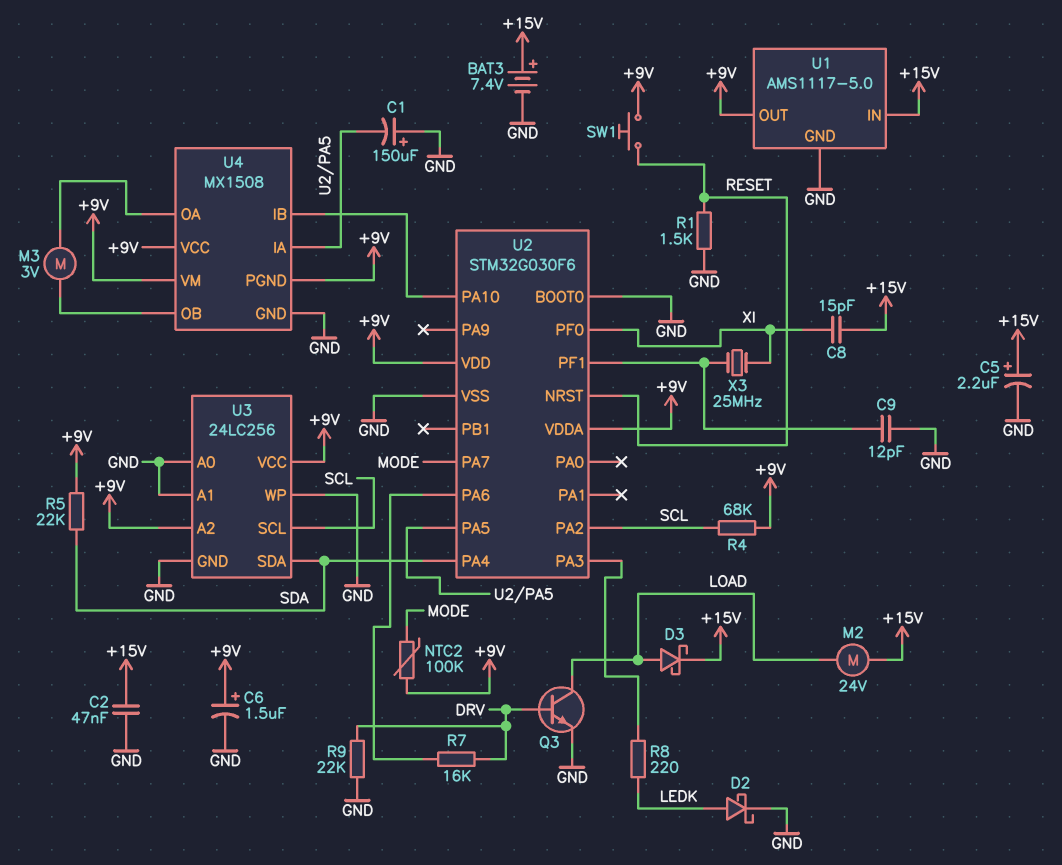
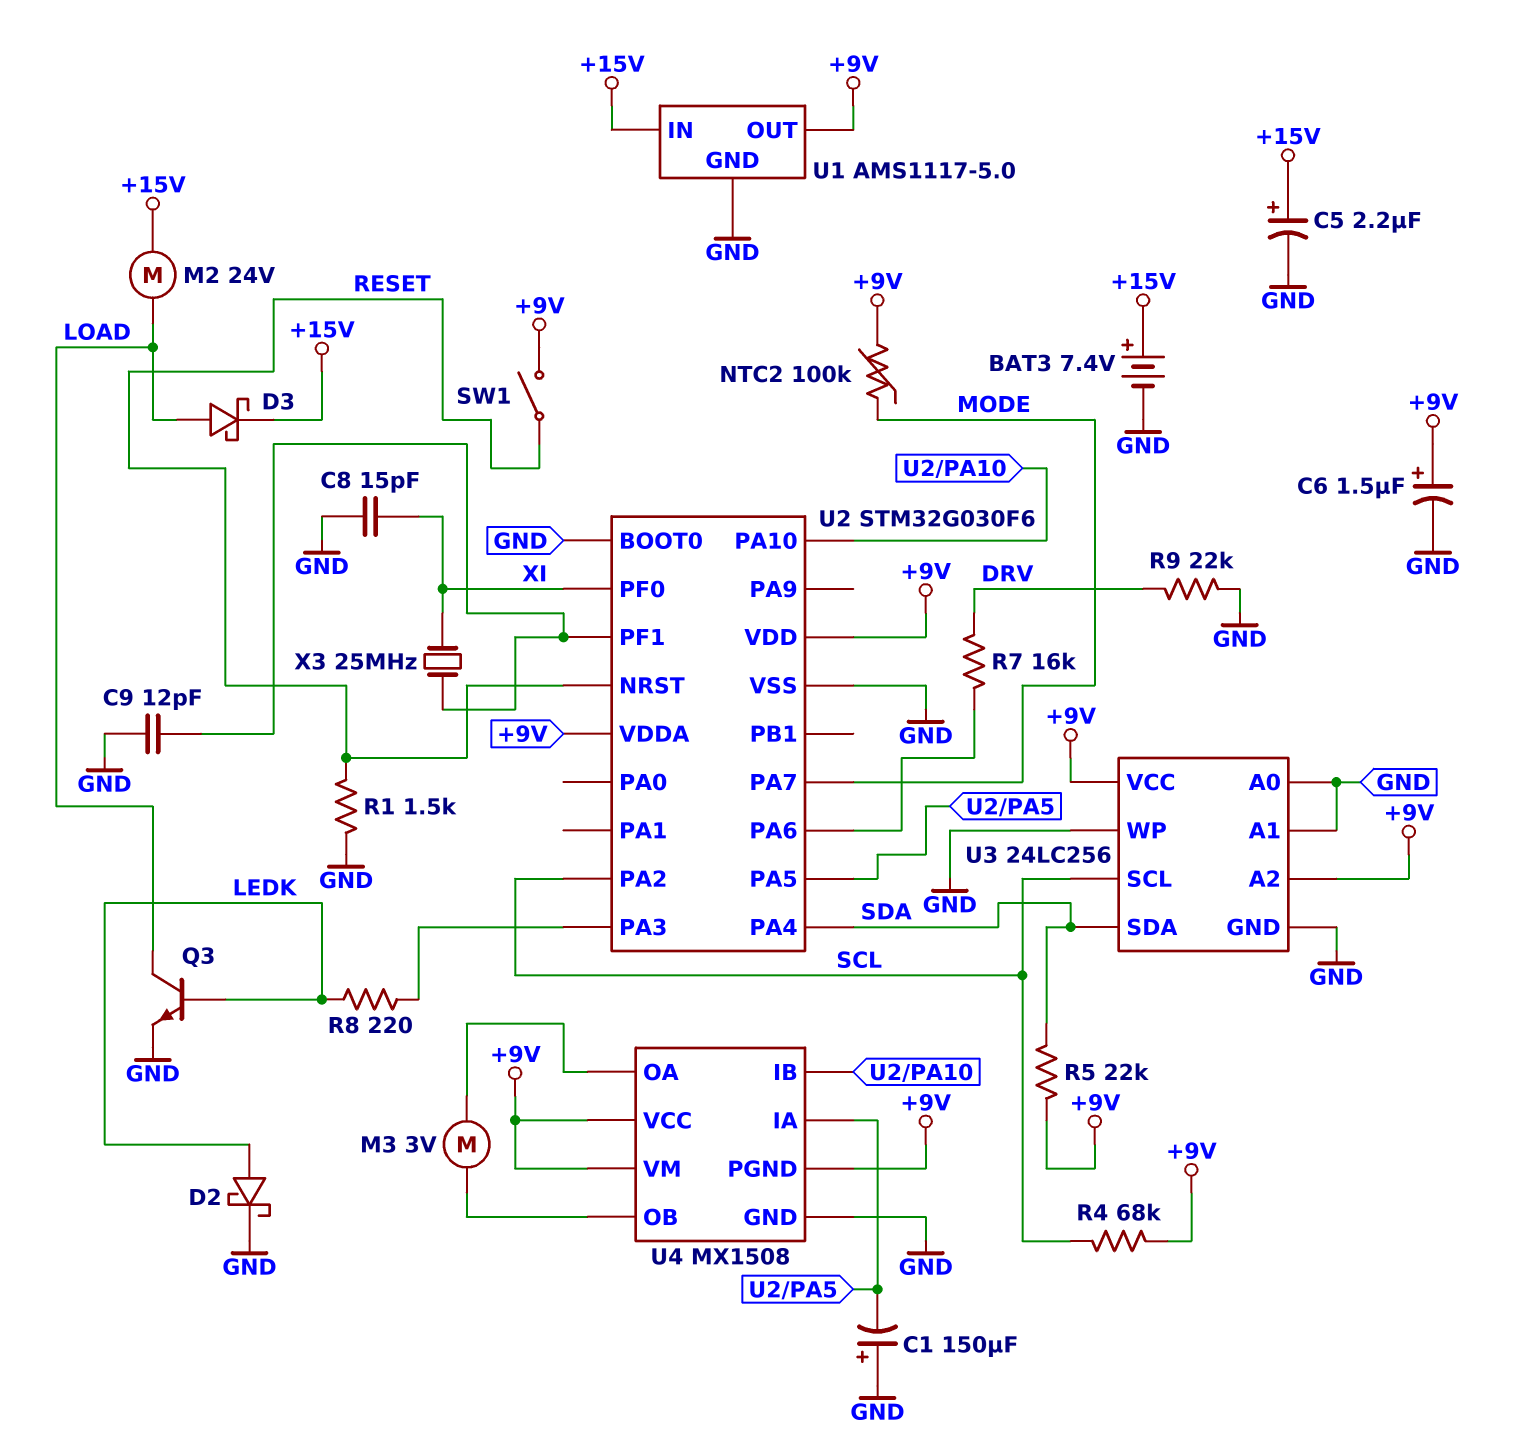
C2: 47nF (+15V, GND) -> none
C8: 15pF (+15V, XI) -> 15pF (GND, XI)
Q3: NPN (B DRV, C LOAD, E GND) -> NPN (B LEDK, C LOAD, E GND)
SW1: button (+9V, RESET) -> switch (+9V, RESET)

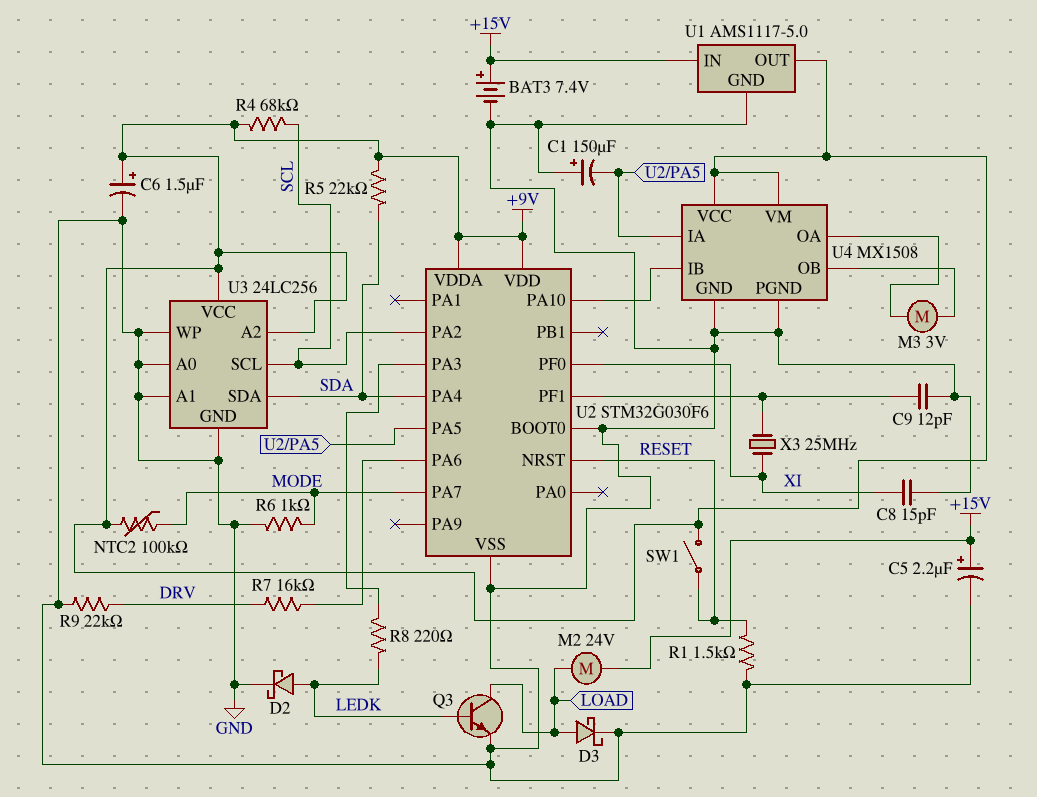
D3: schottky (A LOAD, K +15V) -> schottky (A LOAD, K GND)
R6: none -> 1k (GND, MODE)
U4 pin PGND: +9V -> GND

